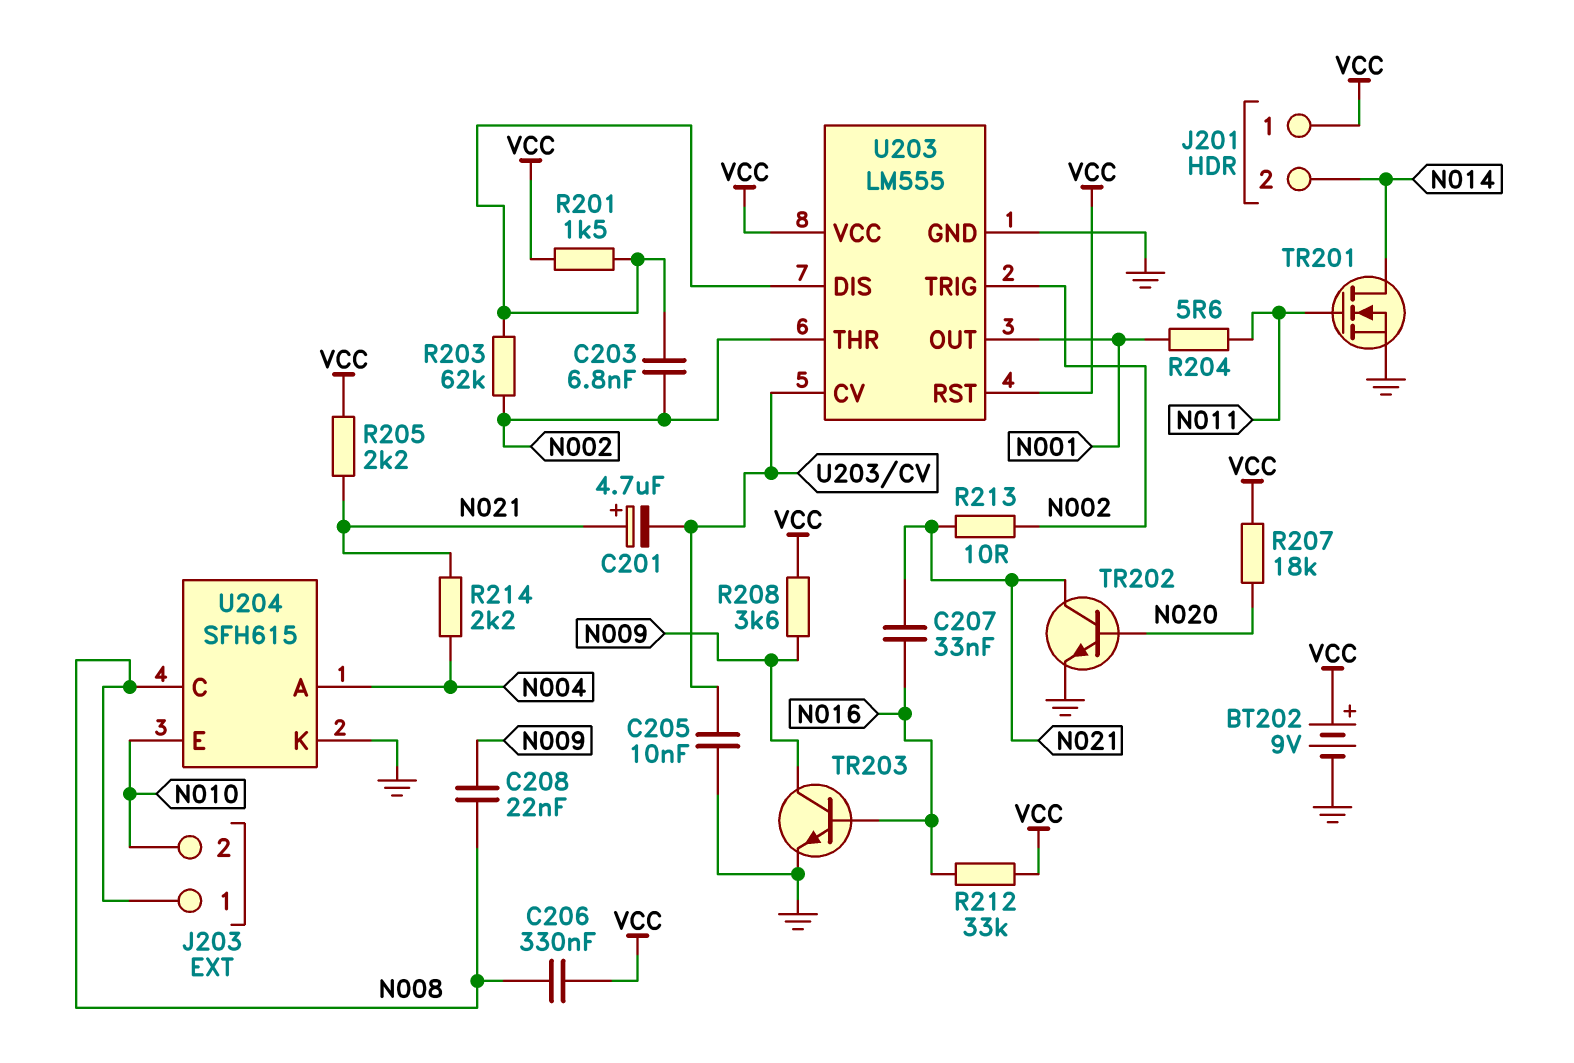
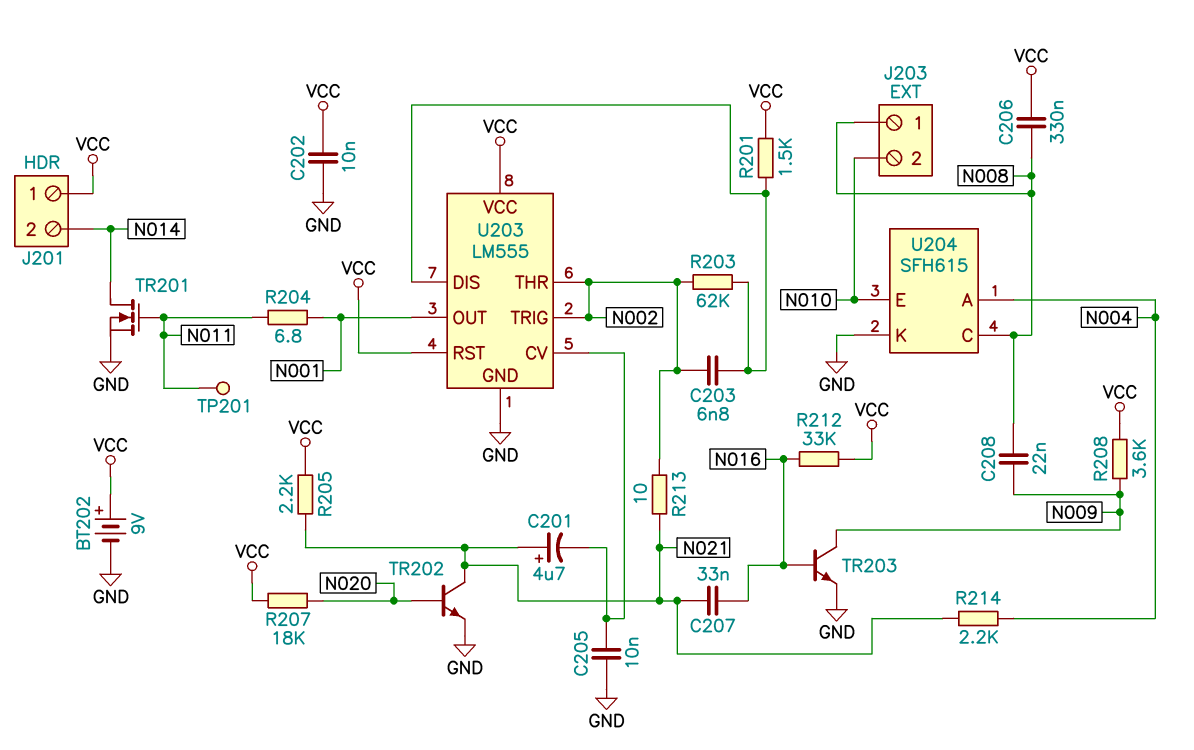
C202: none -> 10nF (GND, VCC)
R204: 5.6 (N001, N011) -> 6.8 (N001, N011)
TP201: none -> test point (N011)

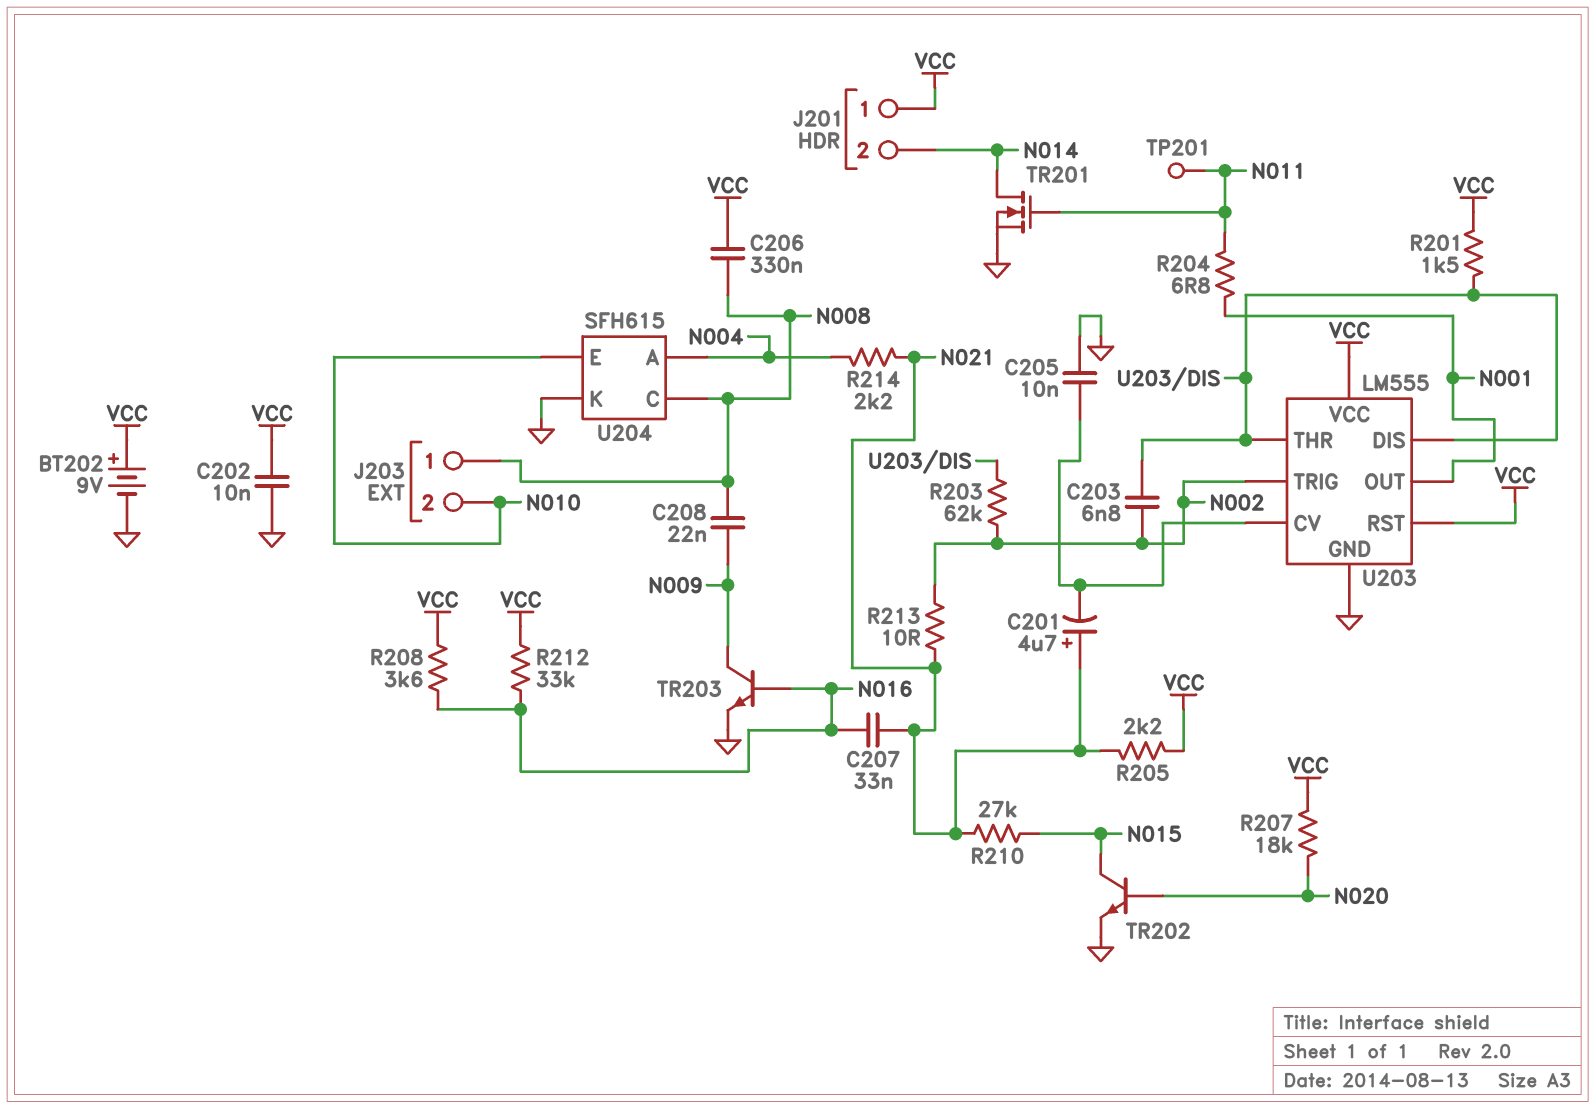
R208: 3.6k (N009, VCC) -> 3.6k (N016, VCC)
R210: none -> 27k (N015, N021)
TR202: NPN (B N020, C N021, E GND) -> NPN (B N020, C N015, E GND)
U203 pin THR: N002 -> U203/DIS

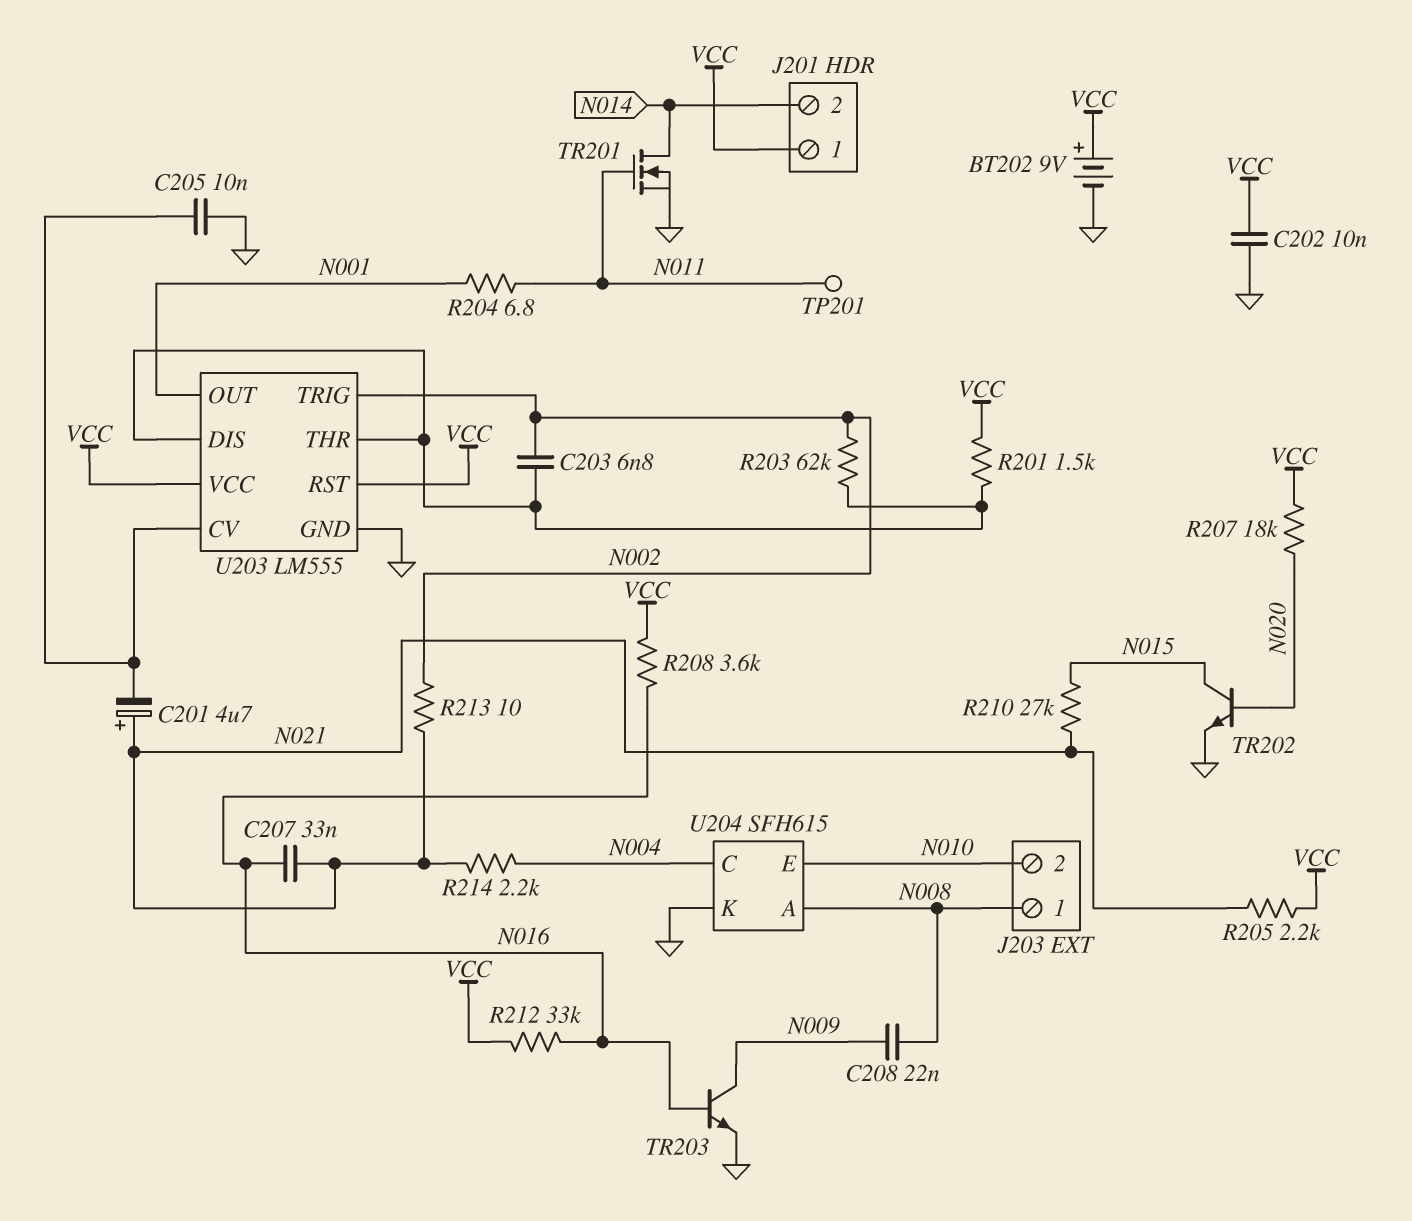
C206: 330nF (N008, VCC) -> none
U204 pin A: N004 -> N008
U204 pin C: N008 -> N004

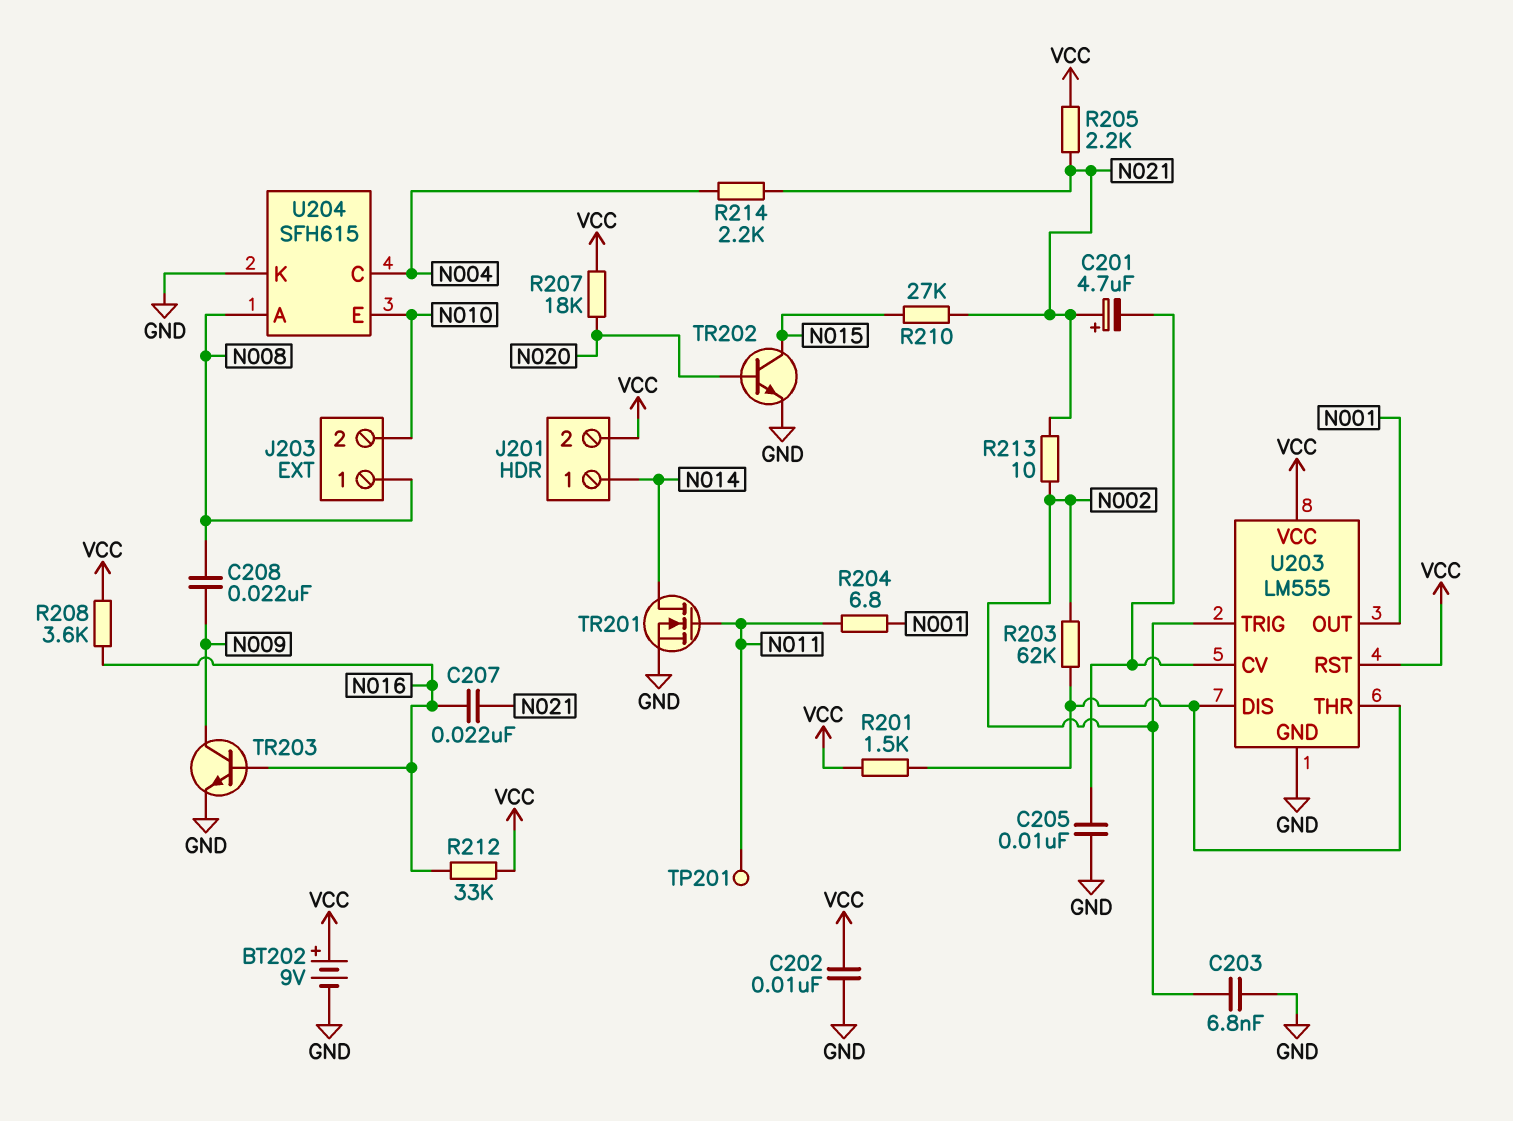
C203: 6.8nF (N002, U203/DIS) -> 6.8nF (GND, N002)
C207: 33nF (N016, N021) -> 22nF (N016, N021)
J201 pin 1: VCC -> N014
J201 pin 2: N014 -> VCC

